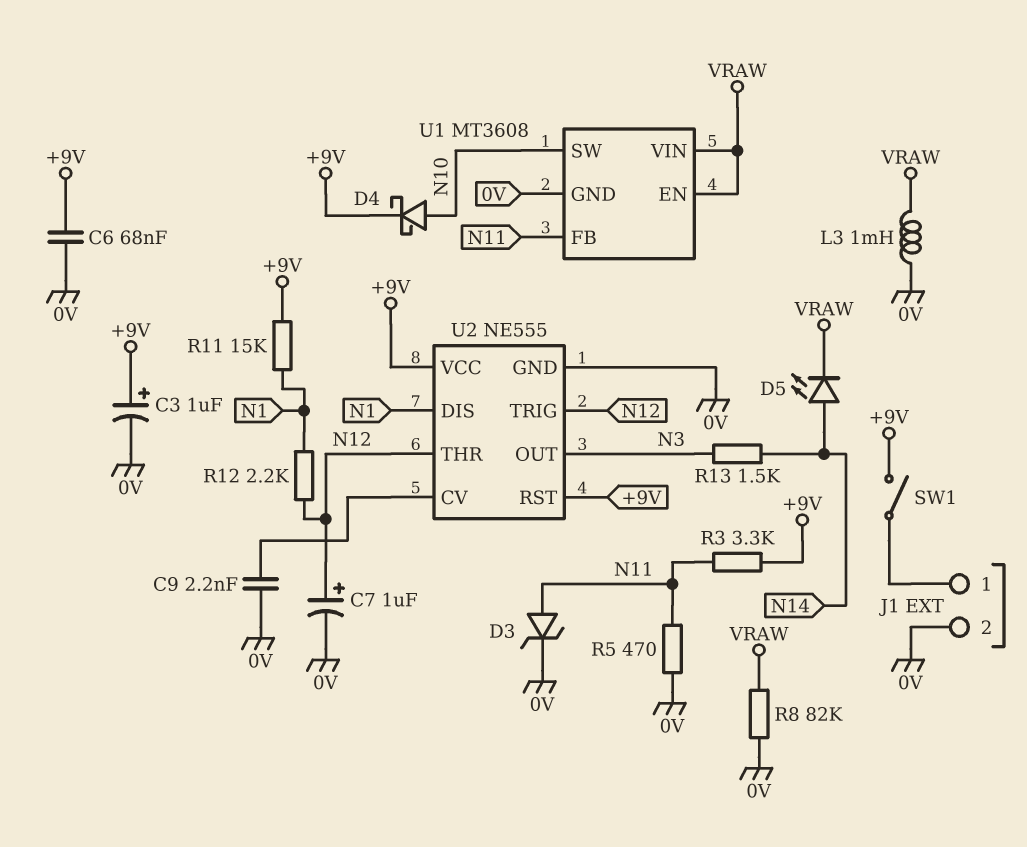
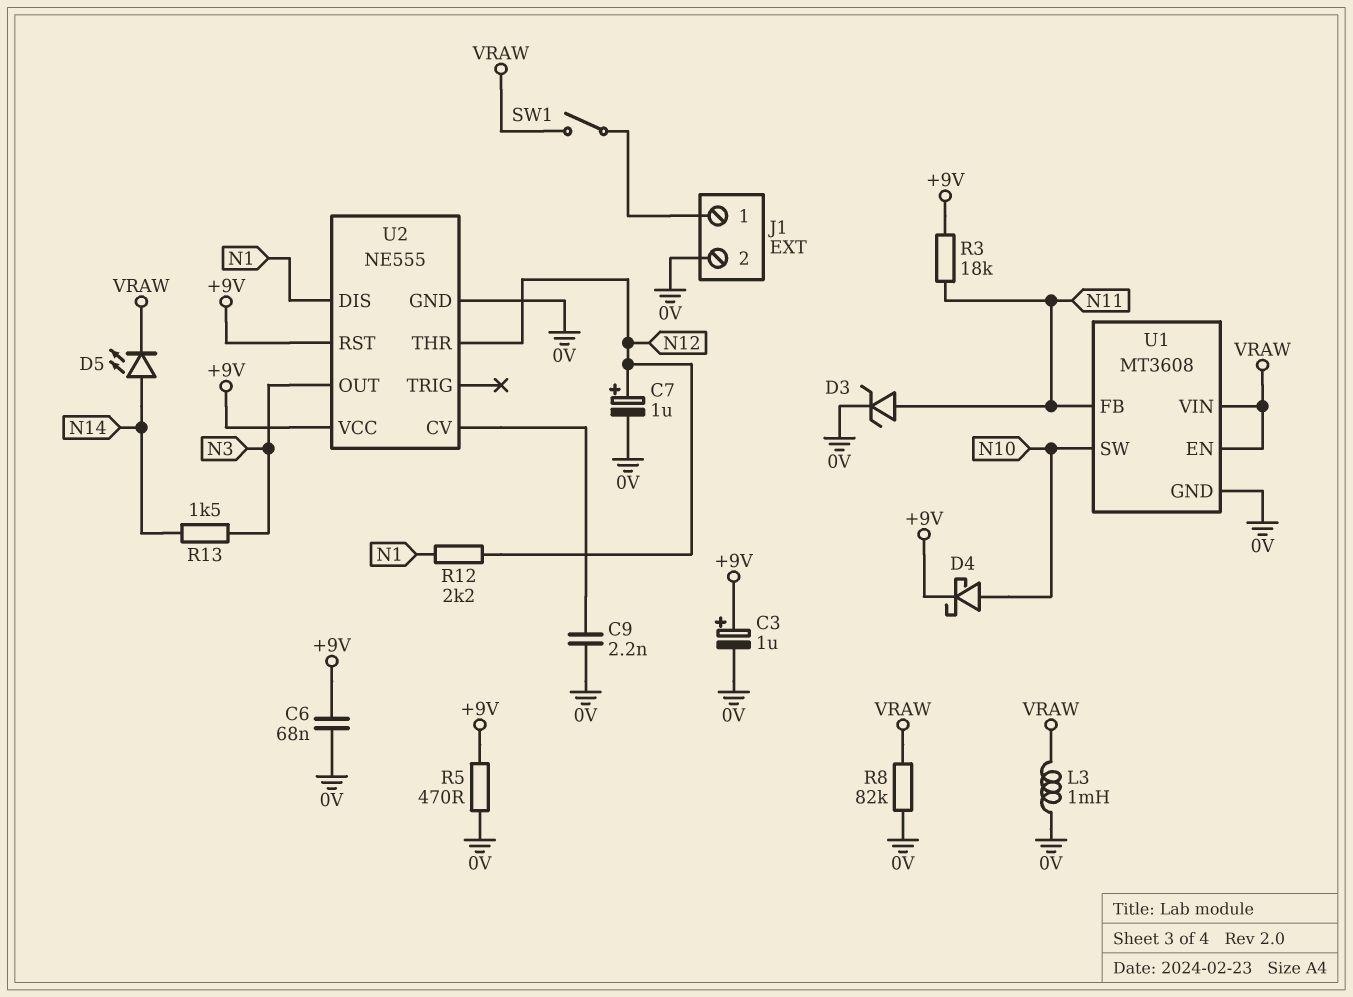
R3: 3.3k (+9V, N11) -> 18k (+9V, N11)
R5: 470 (0V, N11) -> 470 (+9V, 0V)
R11: 15k (+9V, N1) -> none
SW1: switch (+9V, J1/1) -> switch (J1/1, VRAW)
U2 pin TRIG: N12 -> none

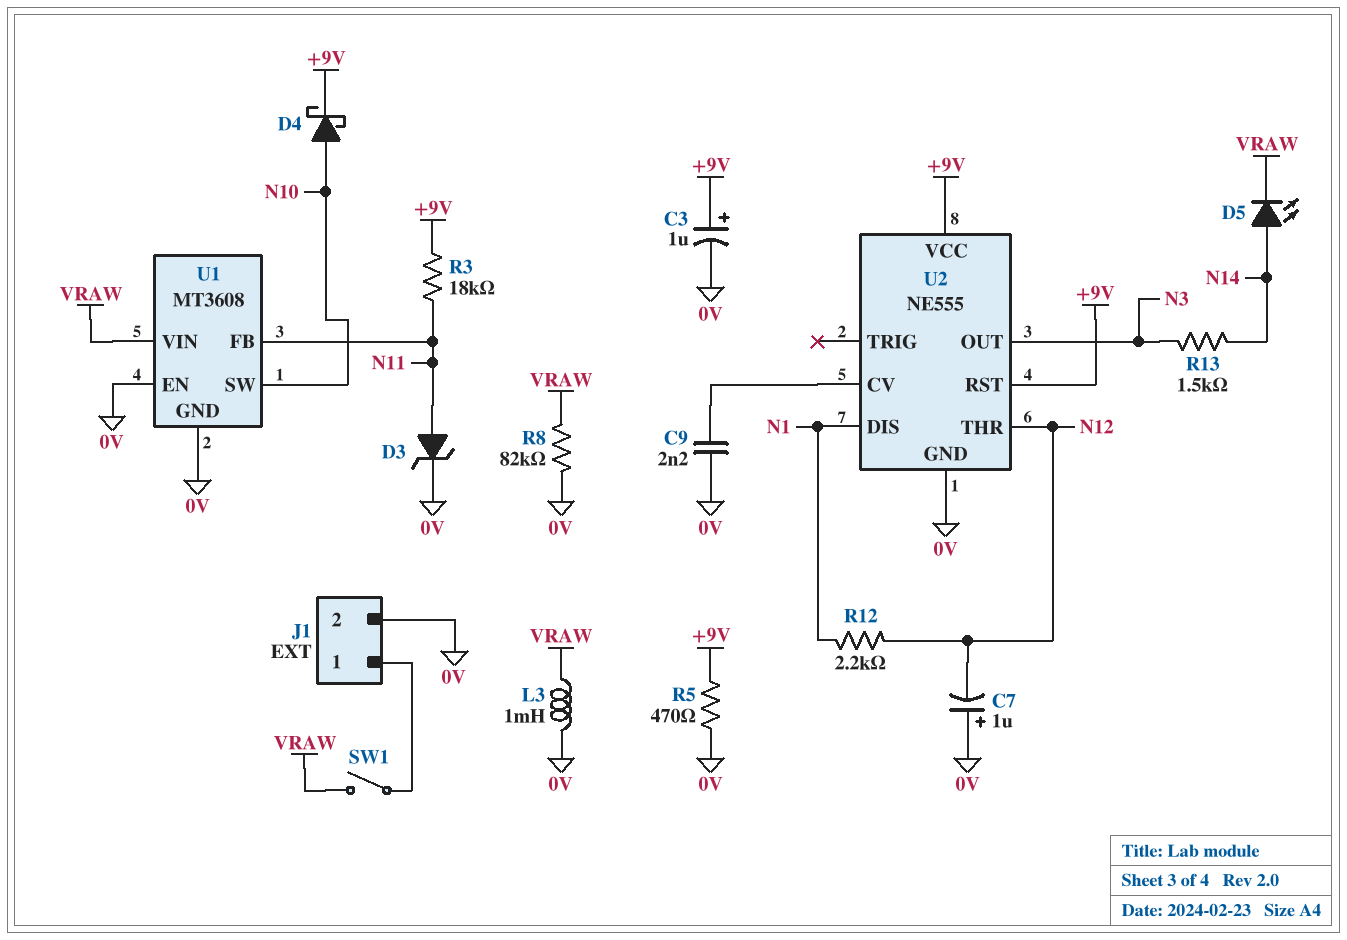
C6: 68nF (+9V, 0V) -> none
C7: 1uF (plus N12, minus 0V) -> 1uF (plus 0V, minus N12)
U1 pin EN: VRAW -> 0V

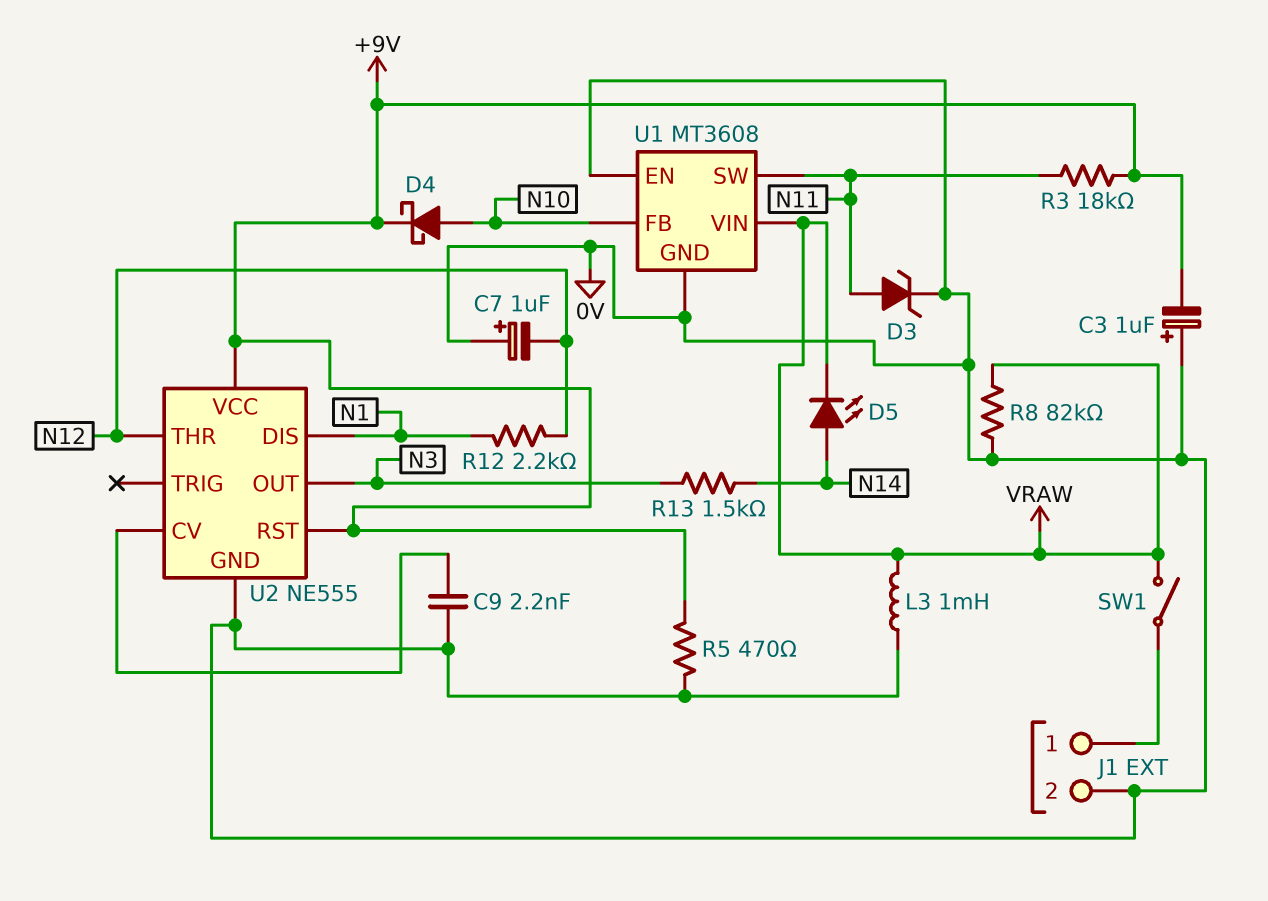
C3: 1uF (plus +9V, minus 0V) -> 1uF (plus 0V, minus +9V)
U1 pin FB: N11 -> N10
U1 pin SW: N10 -> N11

